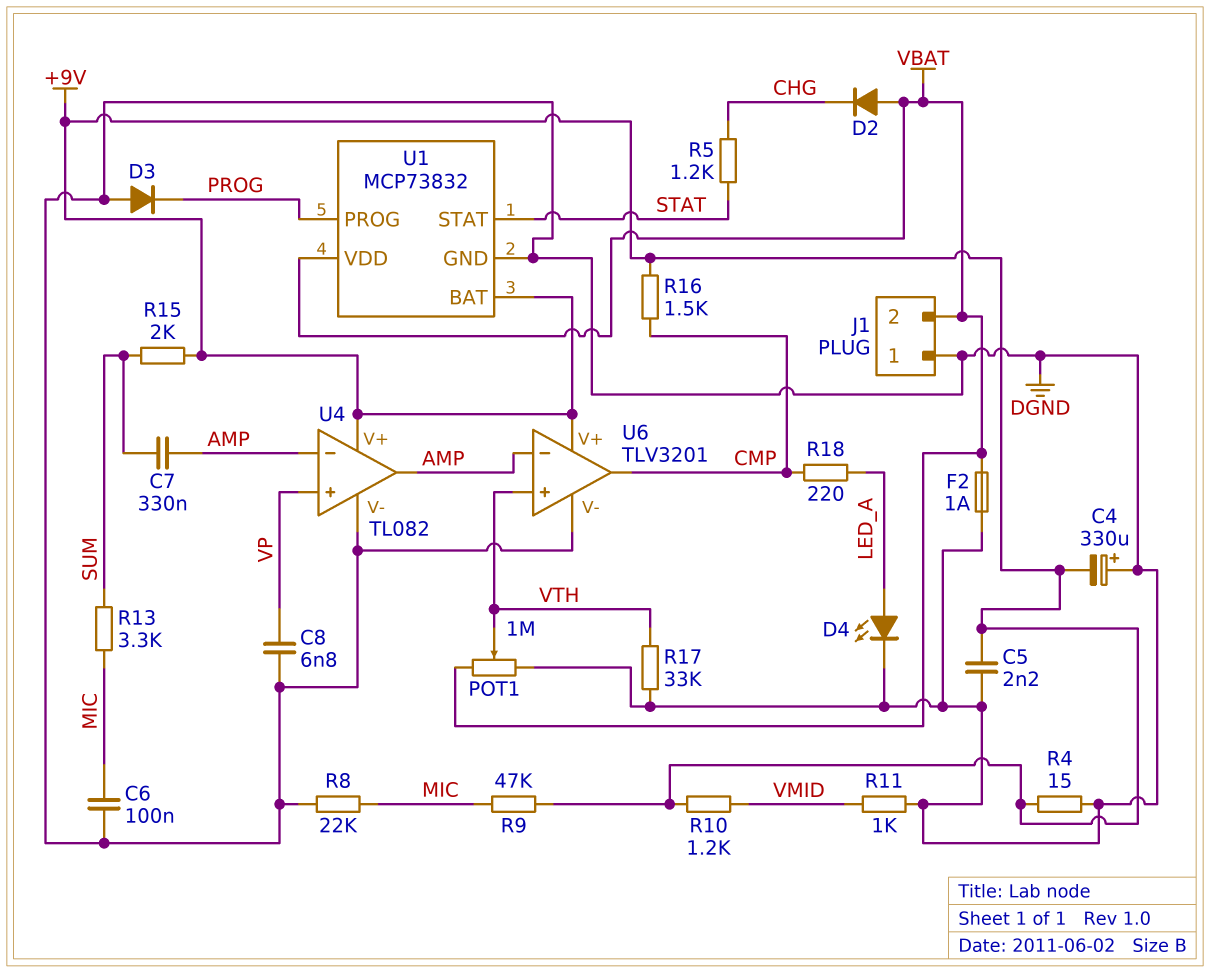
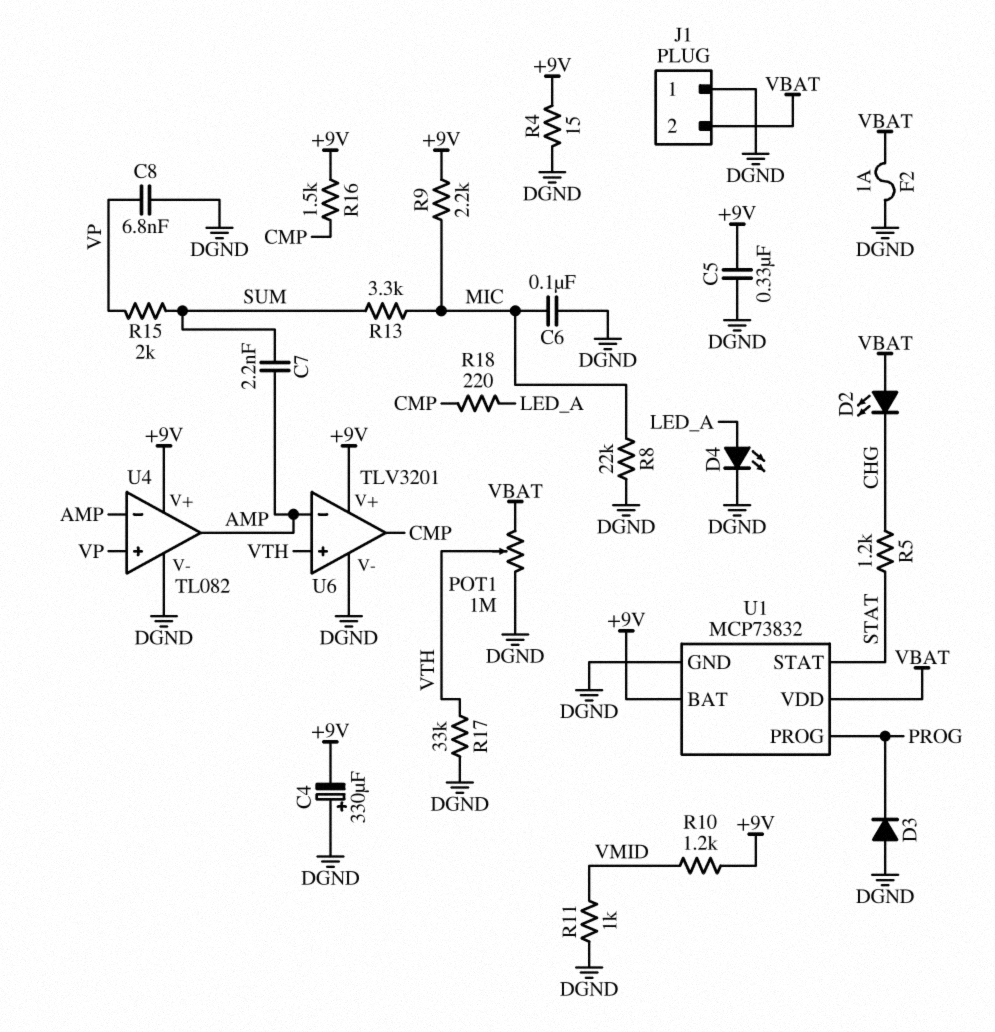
C5: 2.2nF (+9V, DGND) -> 330nF (+9V, DGND)
C7: 330nF (AMP, SUM) -> 2.2nF (AMP, SUM)
D2: diode (A VBAT, K CHG) -> LED (A VBAT, K CHG)
R9: 47k (+9V, MIC) -> 2.2k (+9V, MIC)
R15: 2k (+9V, SUM) -> 2k (SUM, VP)

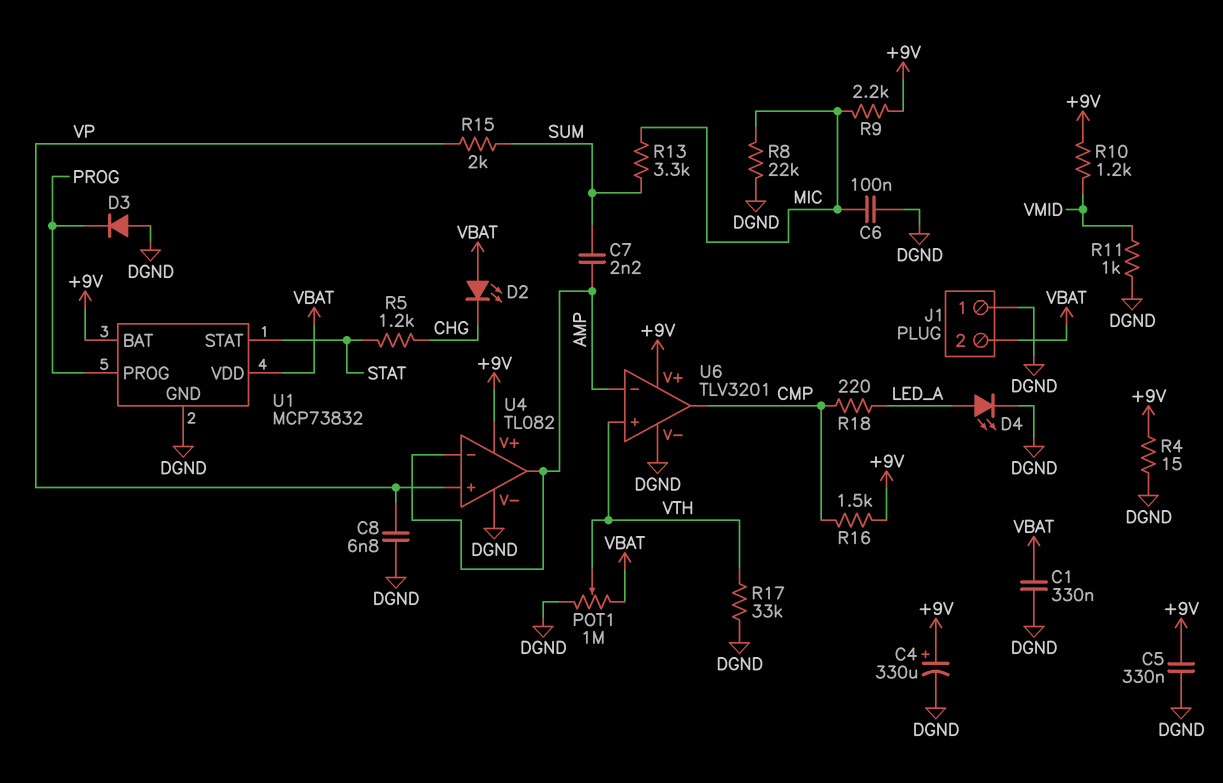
C1: none -> 330nF (DGND, VBAT)
C4: 330uF (plus DGND, minus +9V) -> 330uF (plus +9V, minus DGND)
F2: 1A (DGND, VBAT) -> none

